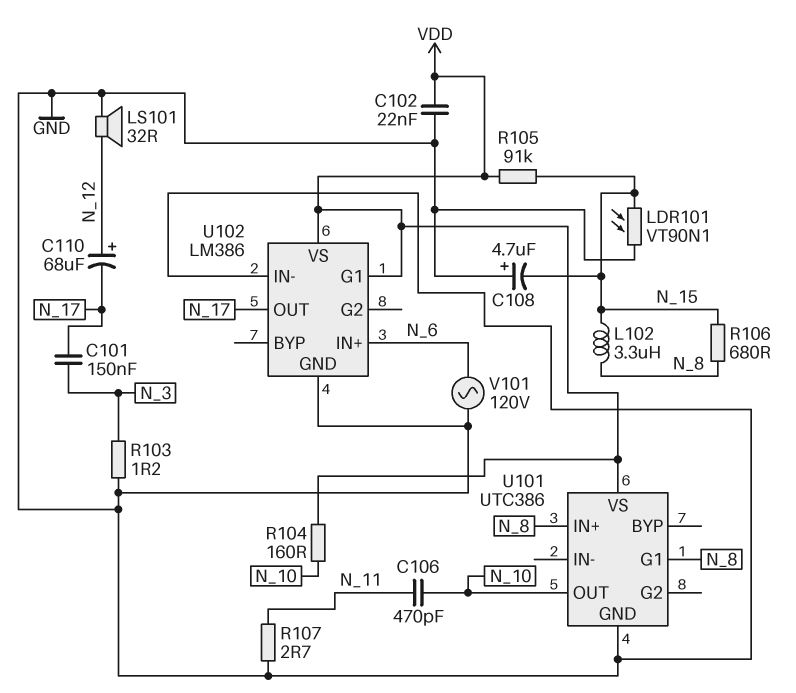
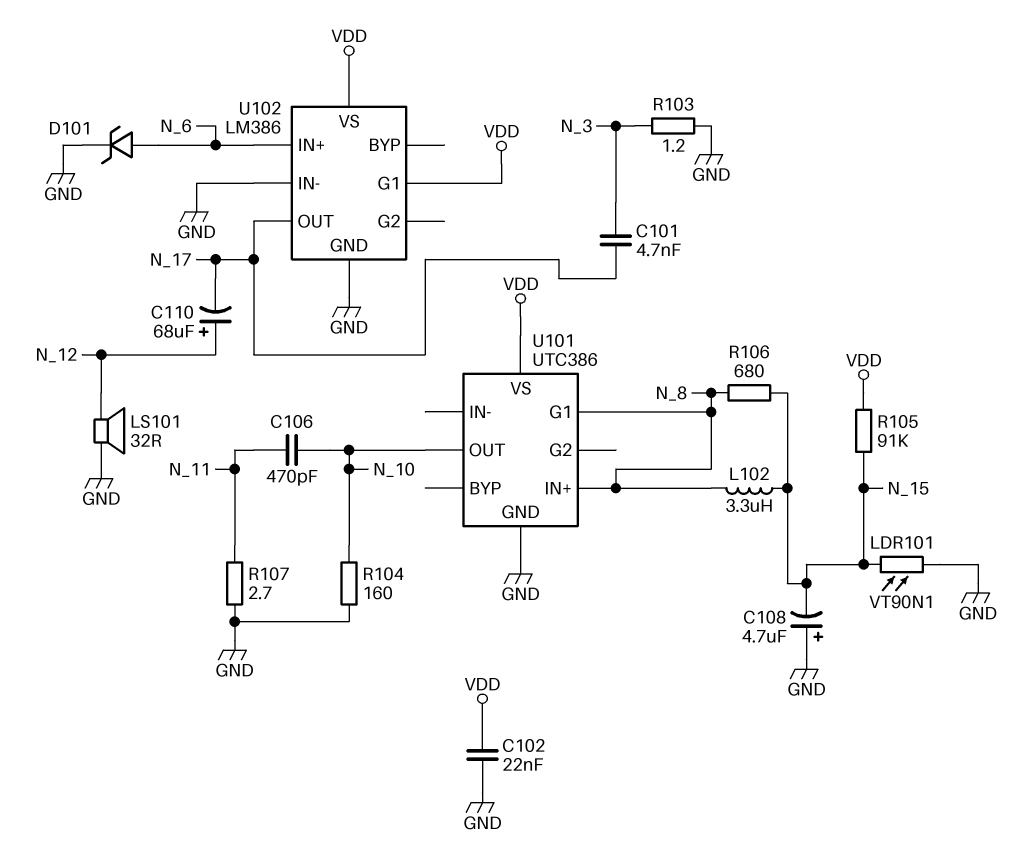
C101: 150nF (N_3, N_17) -> 4.7nF (N_3, N_17)
D101: none -> zener (A N_6, K GND)
R104: 160 (N_10, VDD) -> 160 (GND, N_10)
V101: AC 120V (GND, N_6) -> none

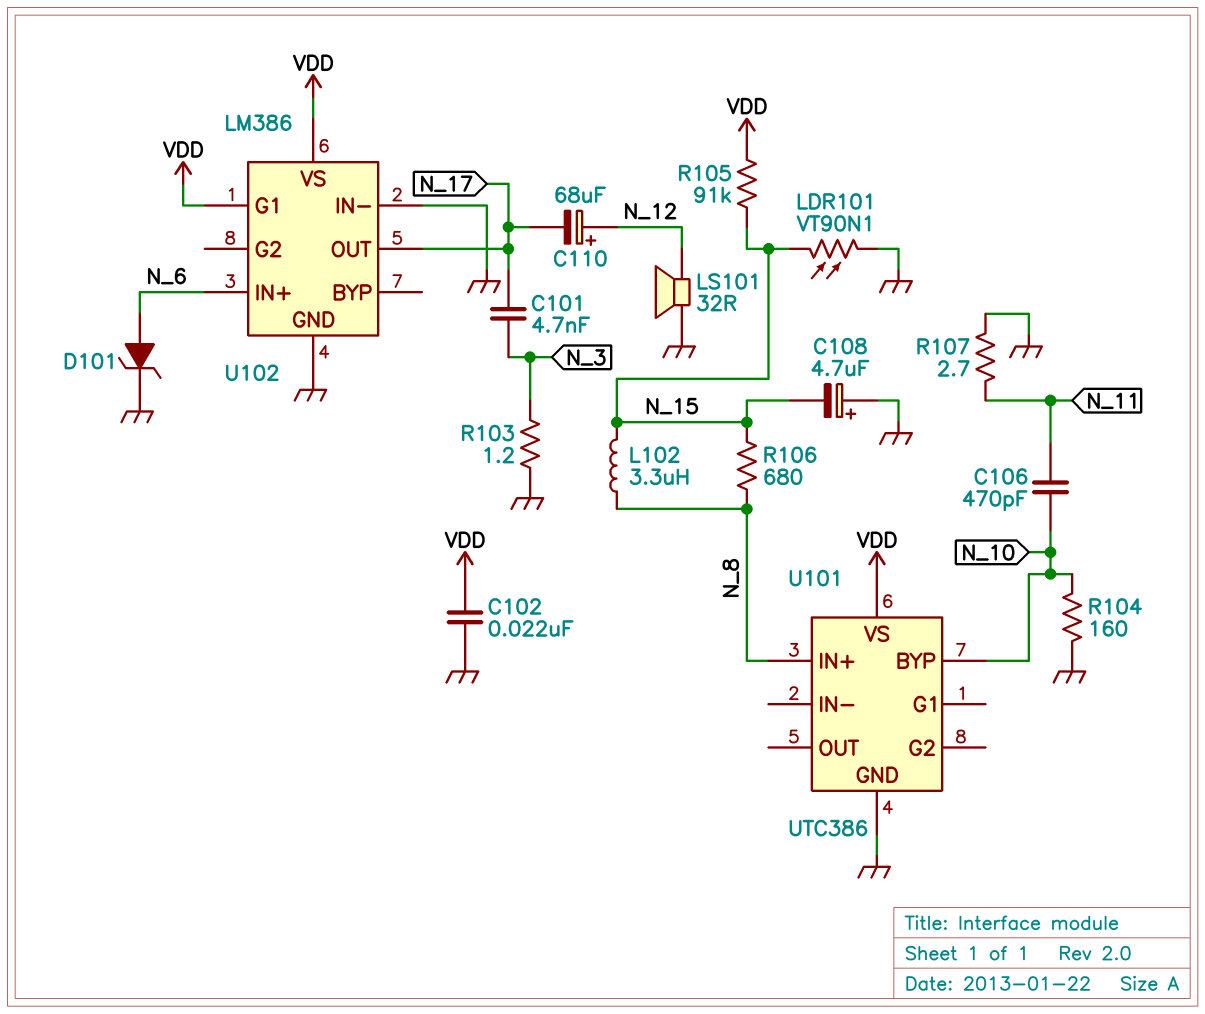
U101 pin BYP: none -> N_10
U101 pin G1: N_8 -> none
U101 pin OUT: N_10 -> none

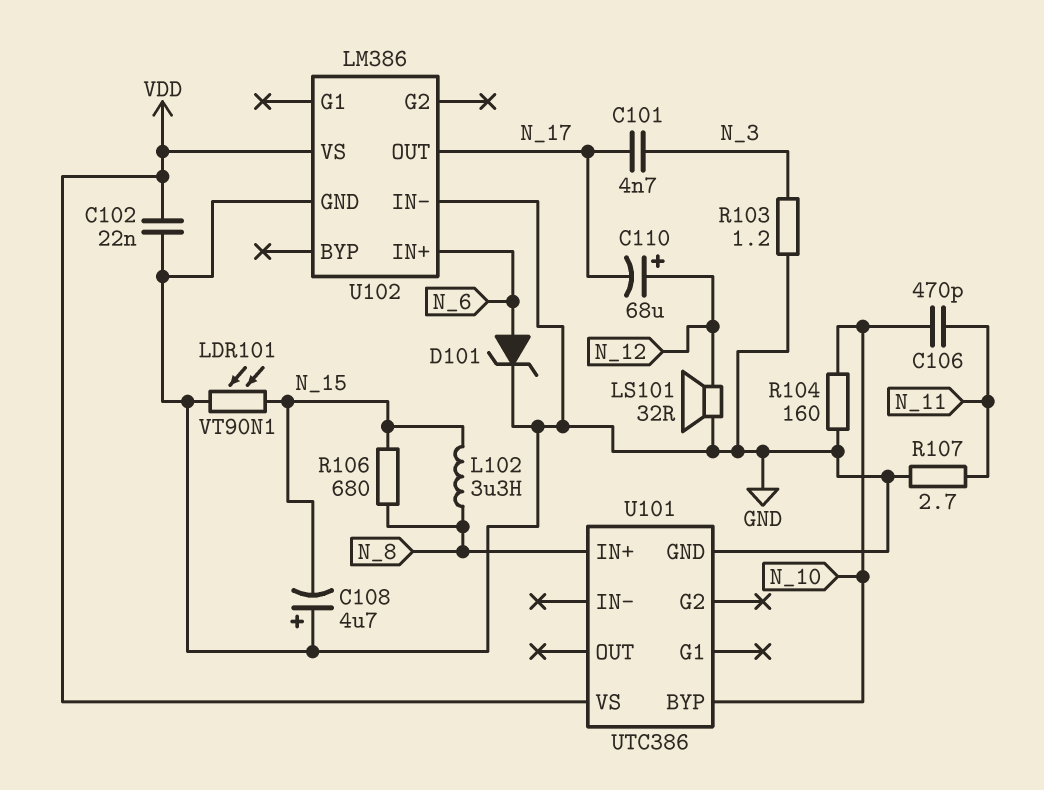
R105: 91k (N_15, VDD) -> none
U102 pin G1: VDD -> none

